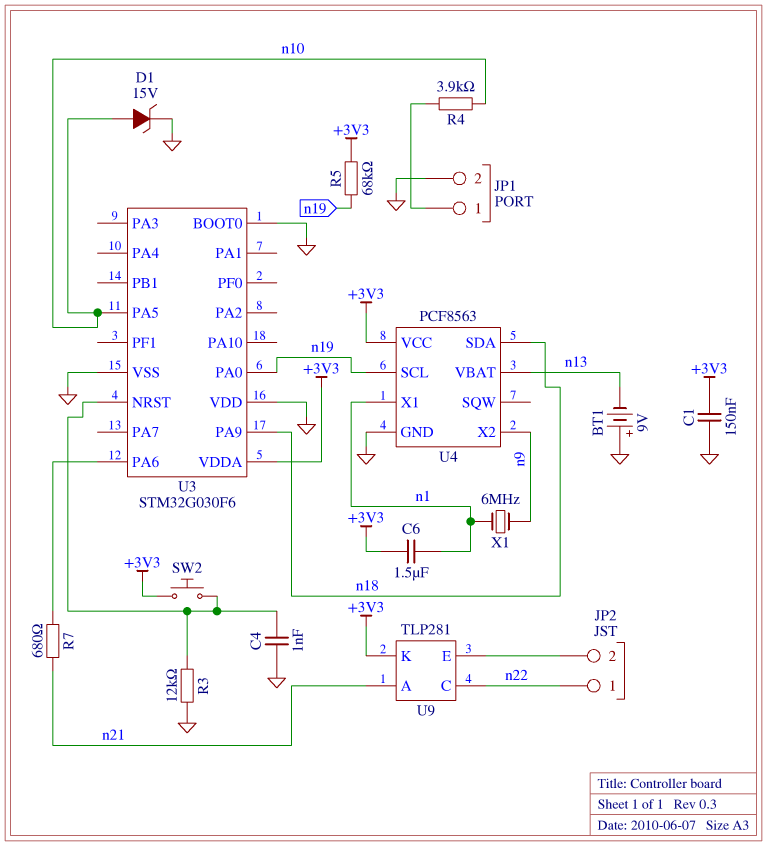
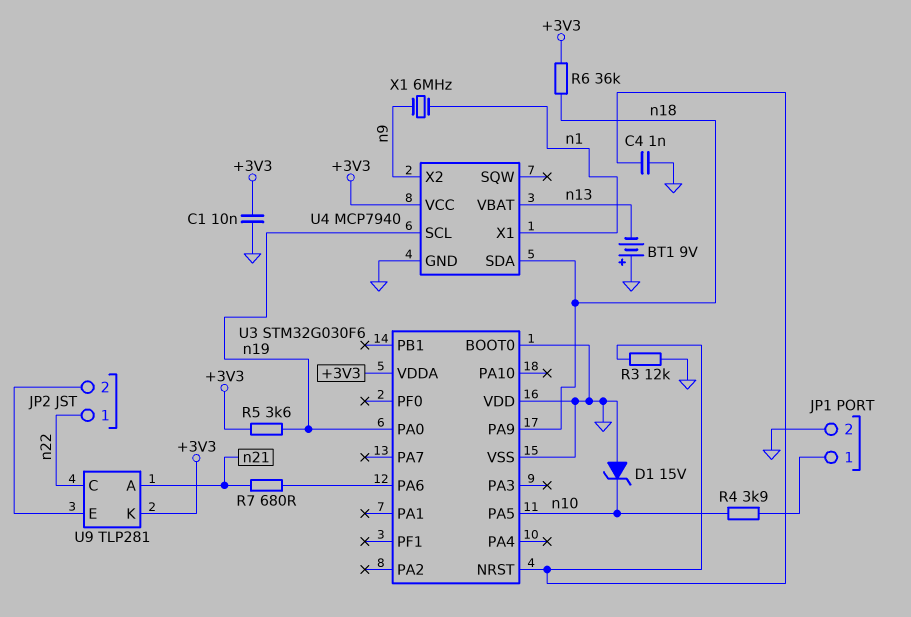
C1: 150nF (+3V3, GND) -> 10nF (+3V3, GND)
C6: 1.5uF (+3V3, n1) -> none
D1: zener 15V (A n10, K GND) -> zener 15V (A GND, K n10)
R5: 68k (+3V3, n19) -> 3.6k (+3V3, n19)
R6: none -> 36k (+3V3, n18)
SW2: button (+3V3, U3/NRST) -> none
U4: PCF8563 -> MCP7940

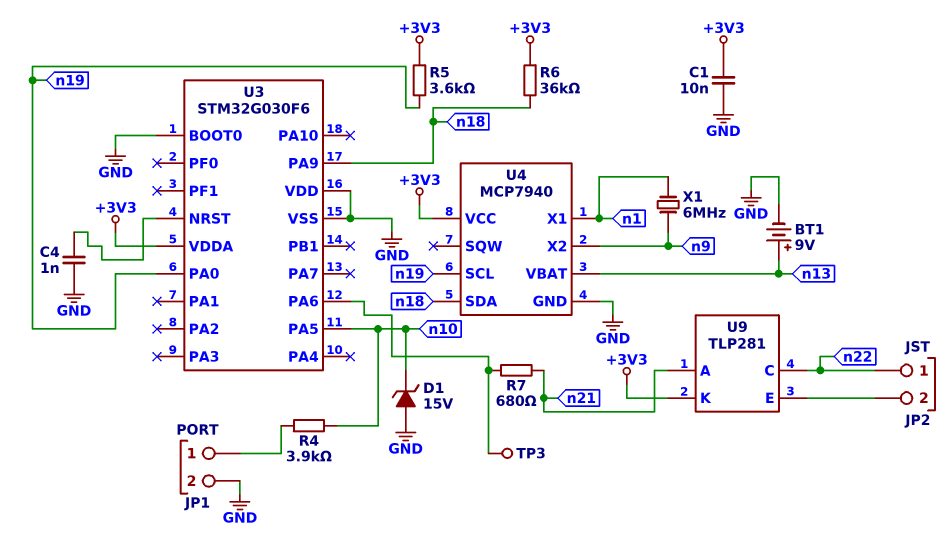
BT1: 9V (plus GND, minus n13) -> 9V (plus n13, minus GND)
R3: 12k (GND, U3/NRST) -> none
TP3: none -> test point (U3/PA6)

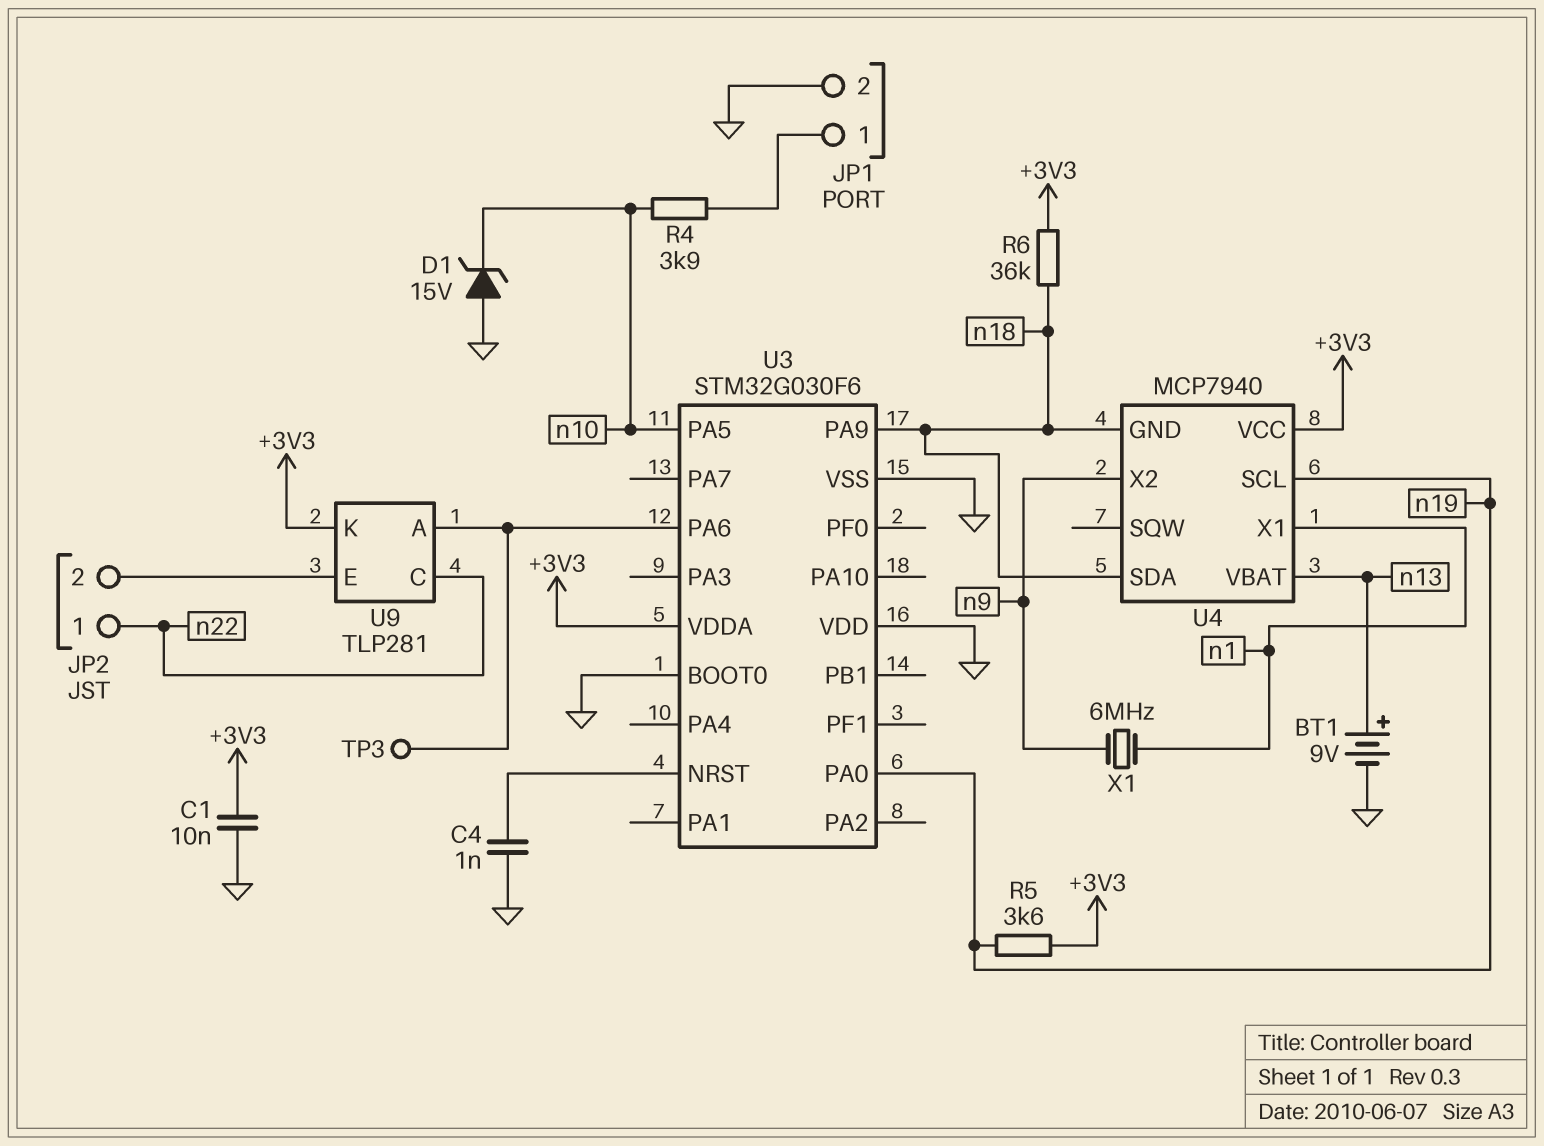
R7: 680 (U3/PA6, n21) -> none
U4 pin GND: GND -> n18
U9 pin A: n21 -> U3/PA6

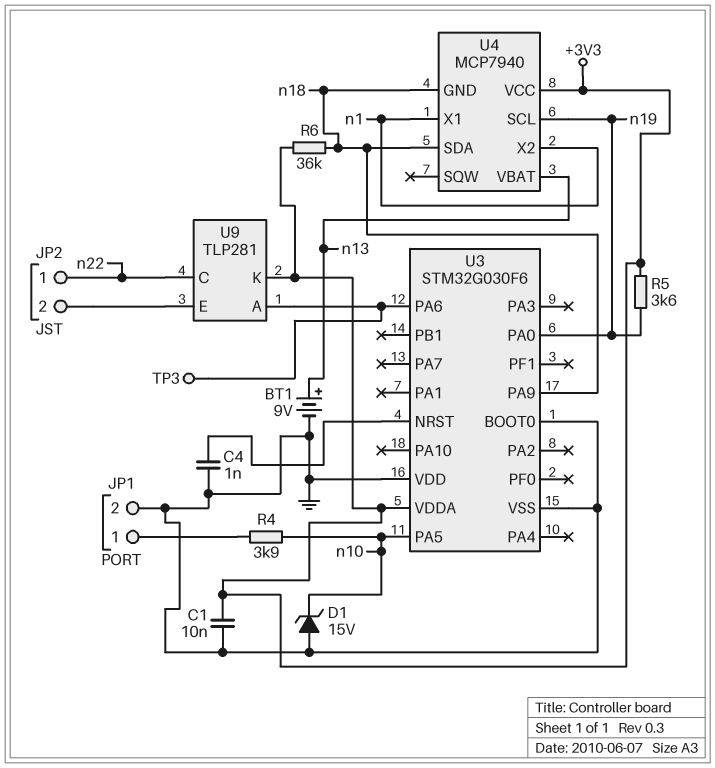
U4 pin X2: n9 -> n1
X1: 6MHz (n1, n9) -> none

